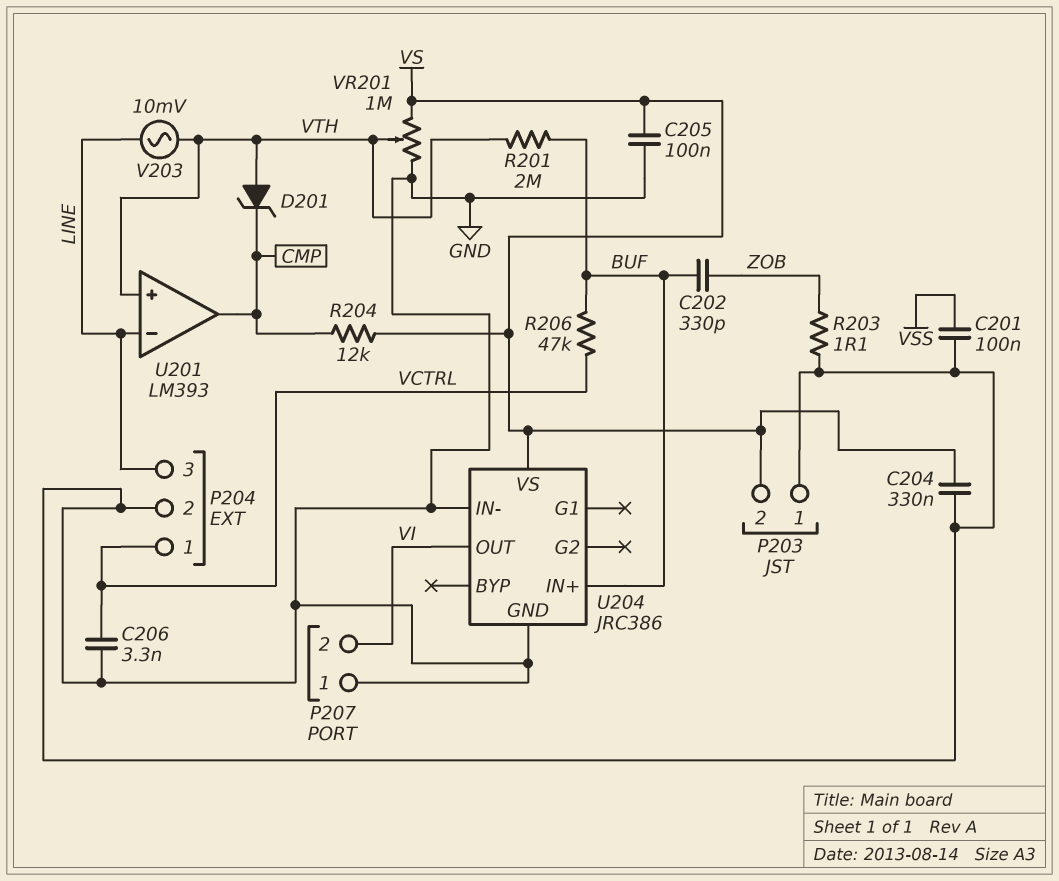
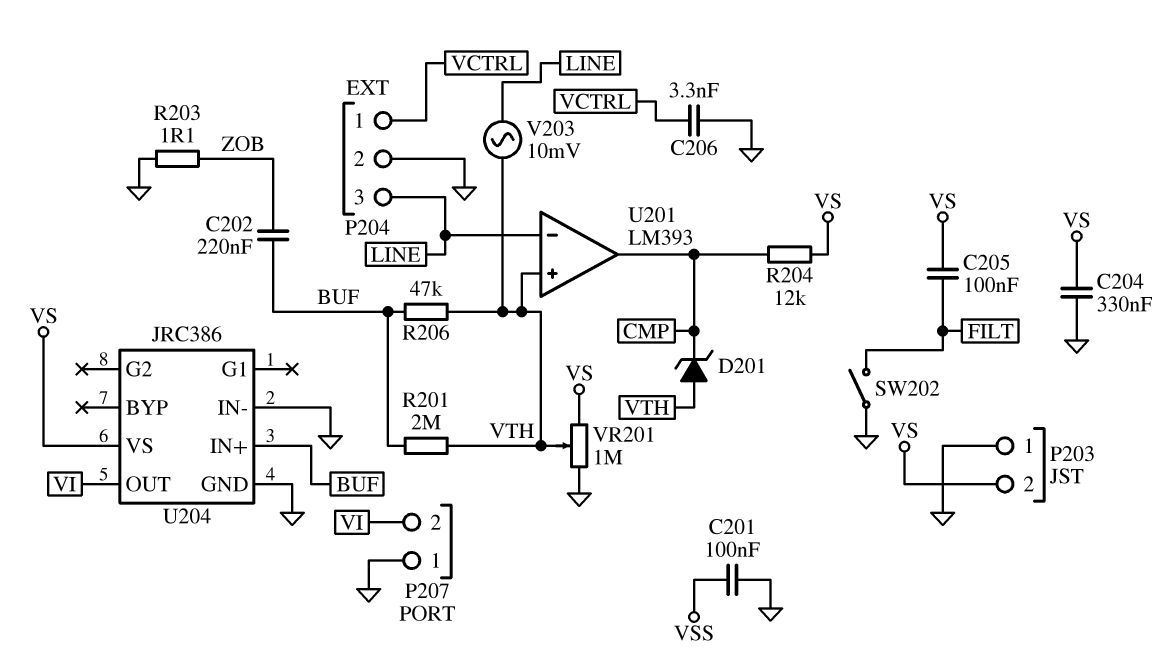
C202: 330pF (BUF, ZOB) -> 220nF (BUF, ZOB)
C205: 100nF (GND, VS) -> 100nF (FILT, VS)
R206: 47k (BUF, VCTRL) -> 47k (BUF, VTH)
SW202: none -> switch (FILT, GND)

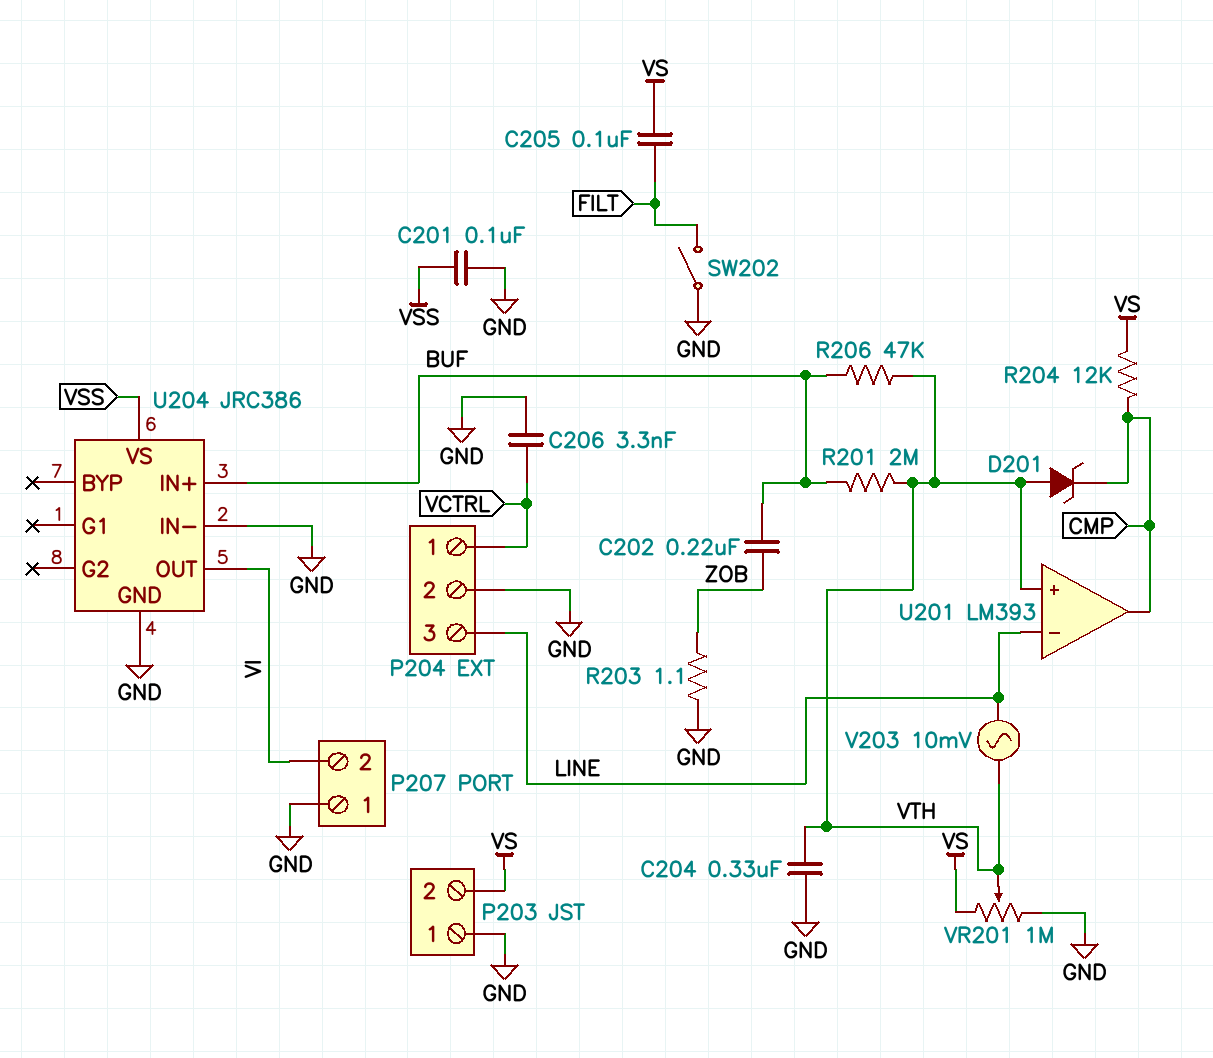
C204: 330nF (GND, VS) -> 330nF (GND, VTH)
U204 pin VS: VS -> VSS

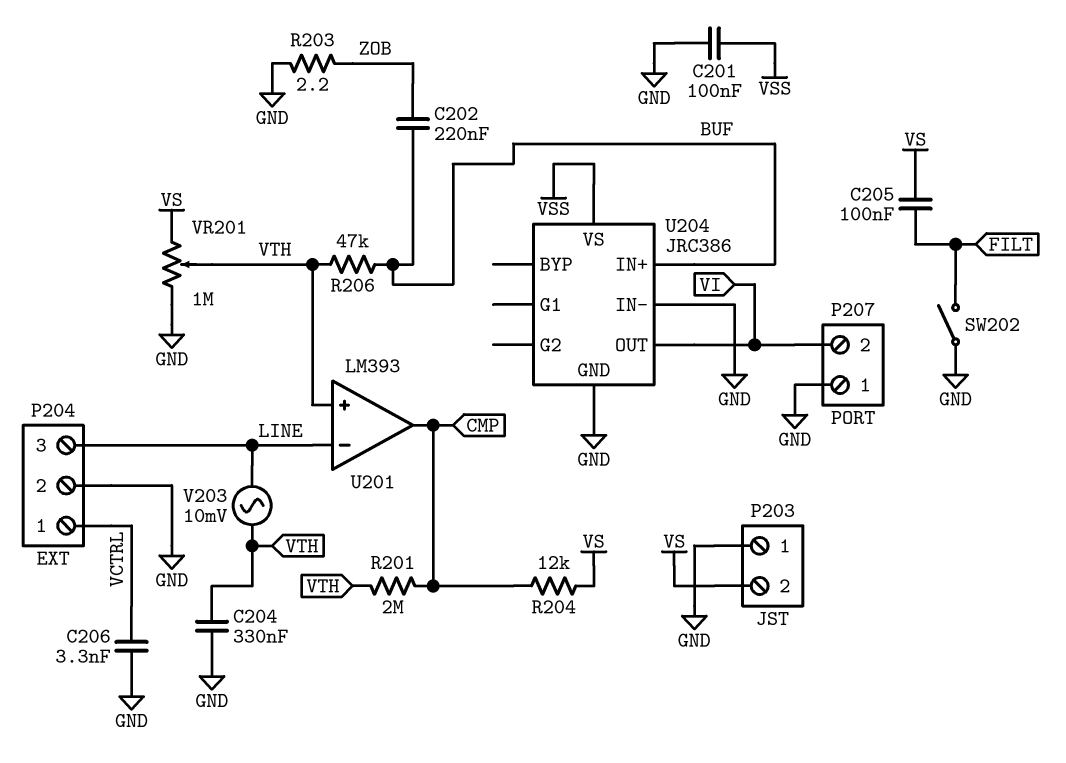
D201: zener (A VTH, K CMP) -> none
R201: 2M (BUF, VTH) -> 2M (CMP, VTH)
R203: 1.1 (GND, ZOB) -> 2.2 (GND, ZOB)

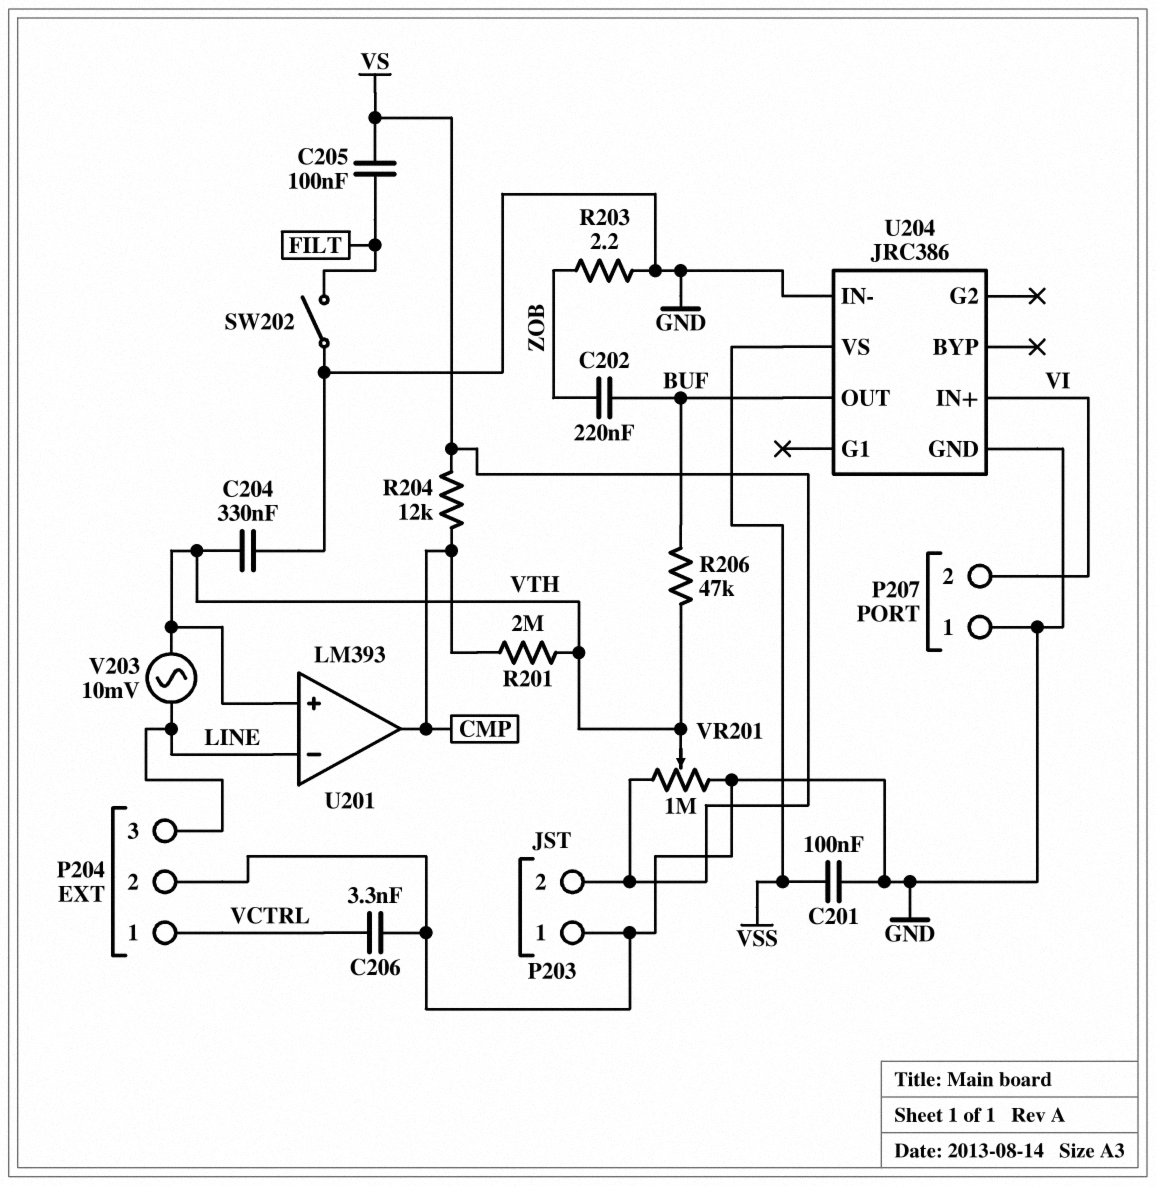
U204 pin IN+: BUF -> VI
U204 pin OUT: VI -> BUF

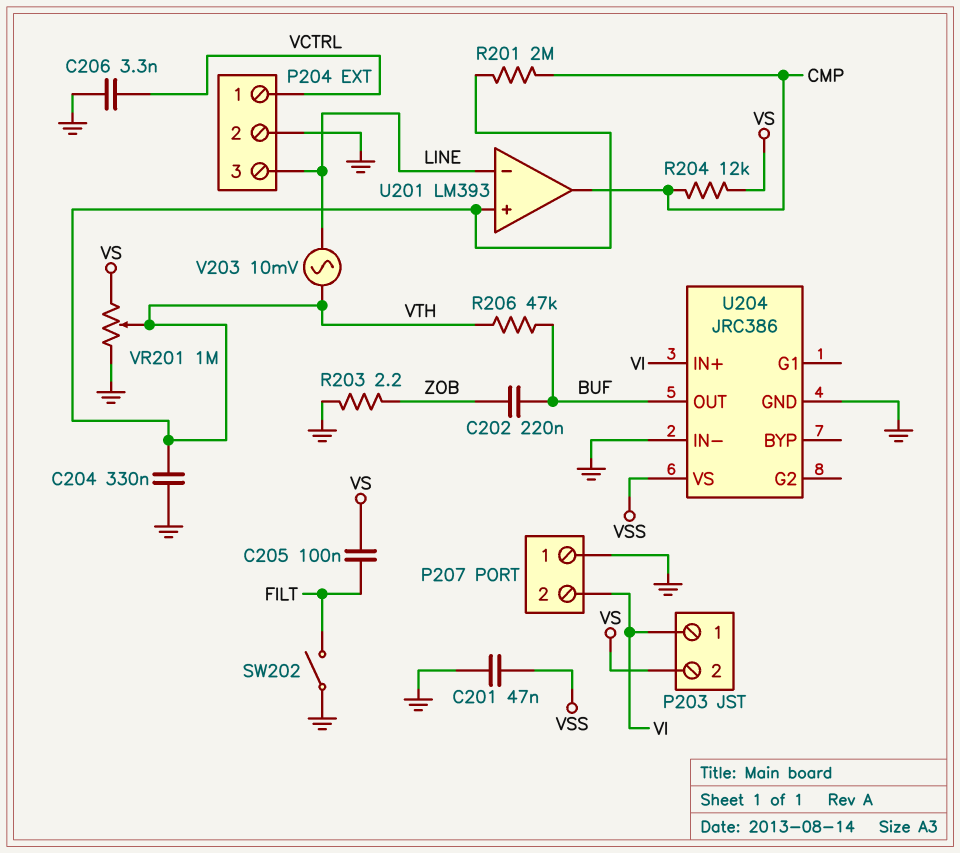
C201: 100nF (GND, VSS) -> 47nF (GND, VSS)
P203 pin 1: GND -> VI

